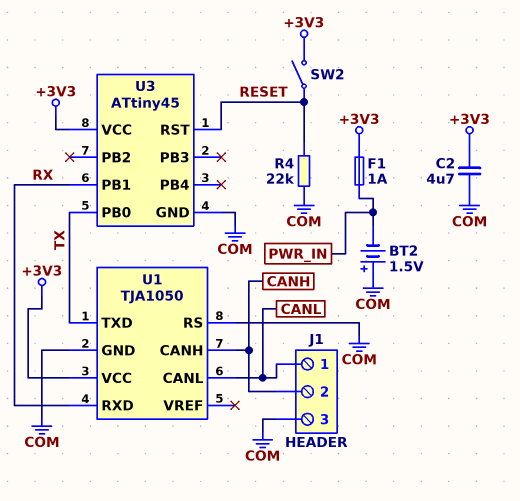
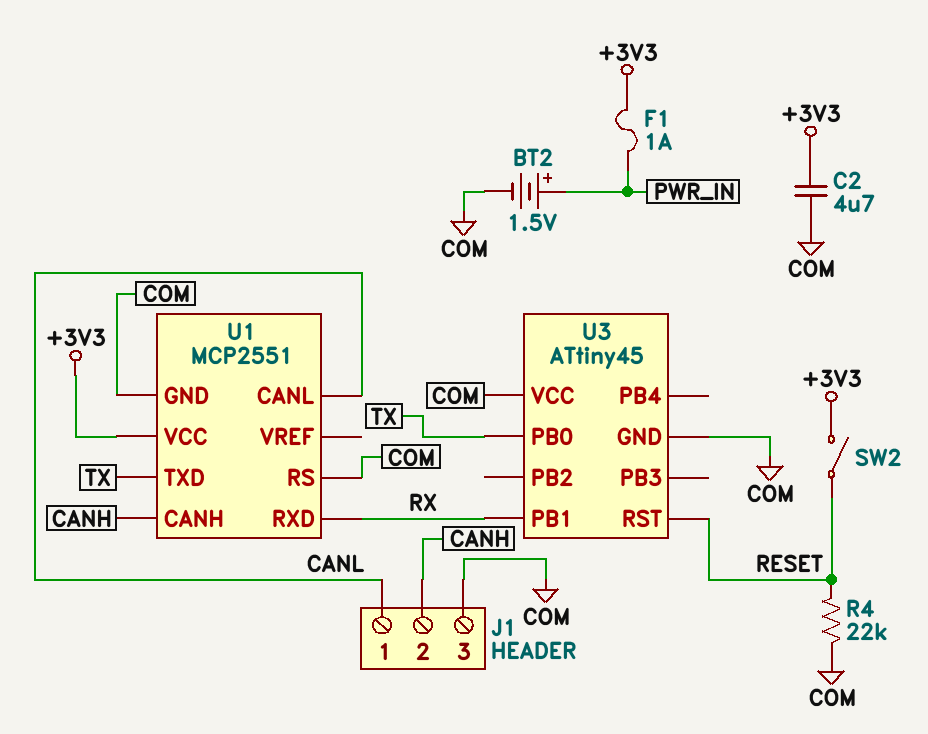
BT2: 1.5V (plus COM, minus PWR_IN) -> 1.5V (plus PWR_IN, minus COM)
U1: TJA1050 -> MCP2551
U3 pin VCC: +3V3 -> COM

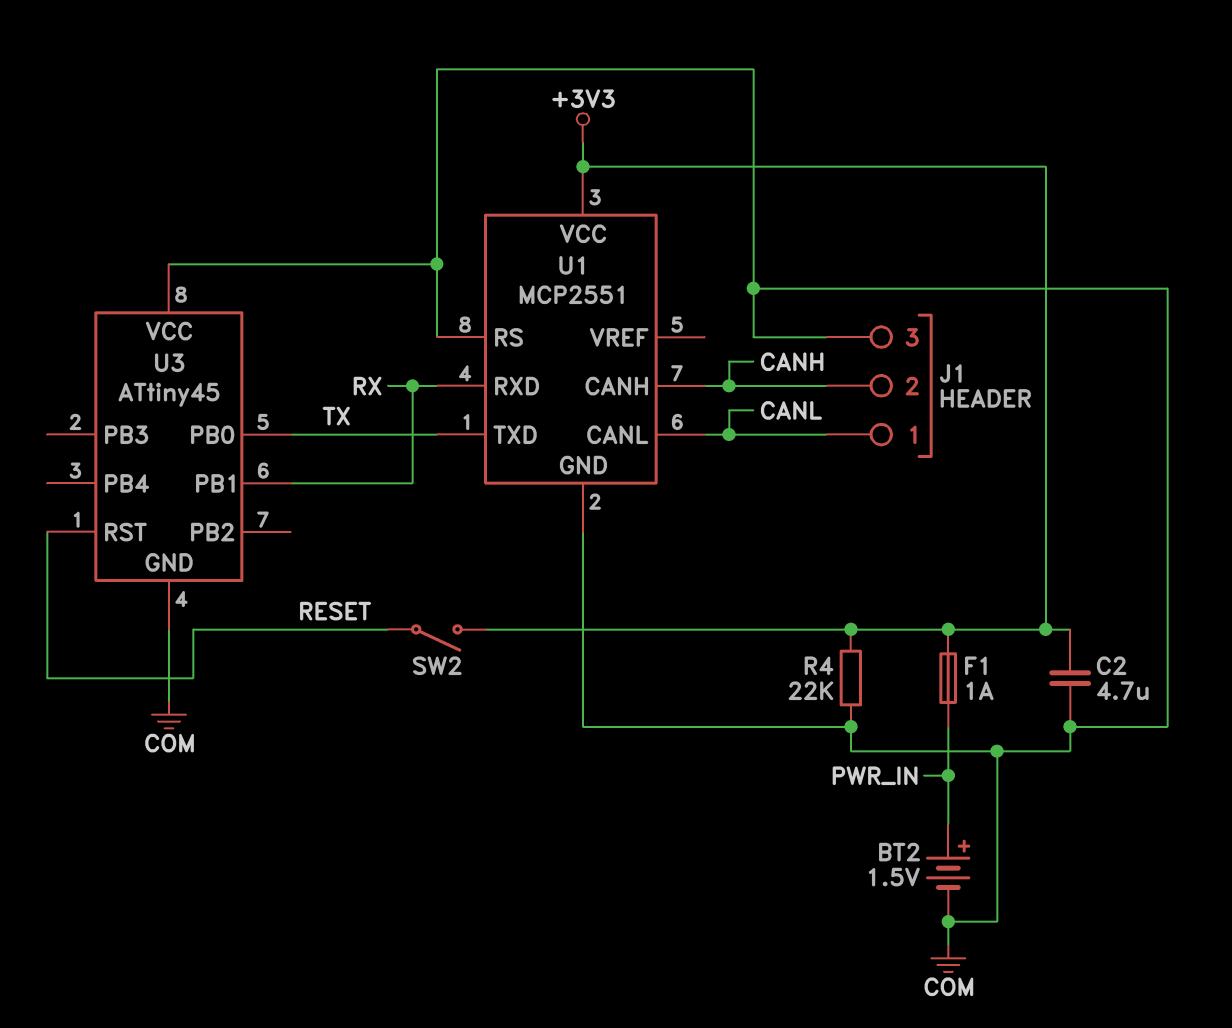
R4: 22k (COM, RESET) -> 22k (+3V3, COM)

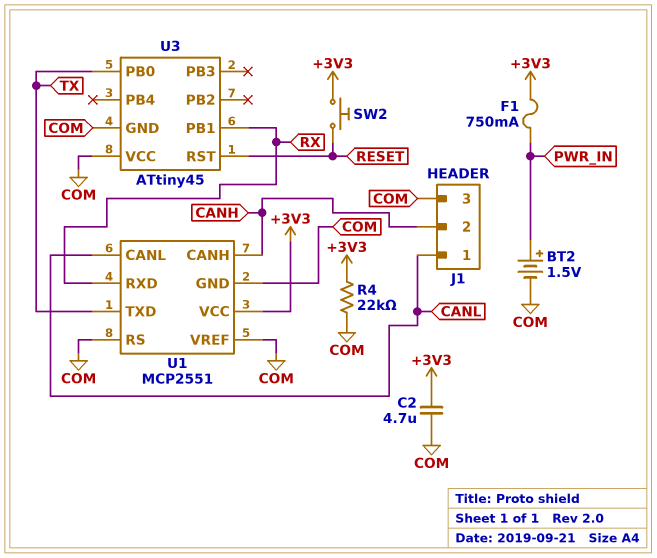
F1: 1A (+3V3, PWR_IN) -> 750mA (+3V3, PWR_IN)
SW2: switch (+3V3, RESET) -> button (+3V3, RESET)
U1 pin VREF: none -> COM

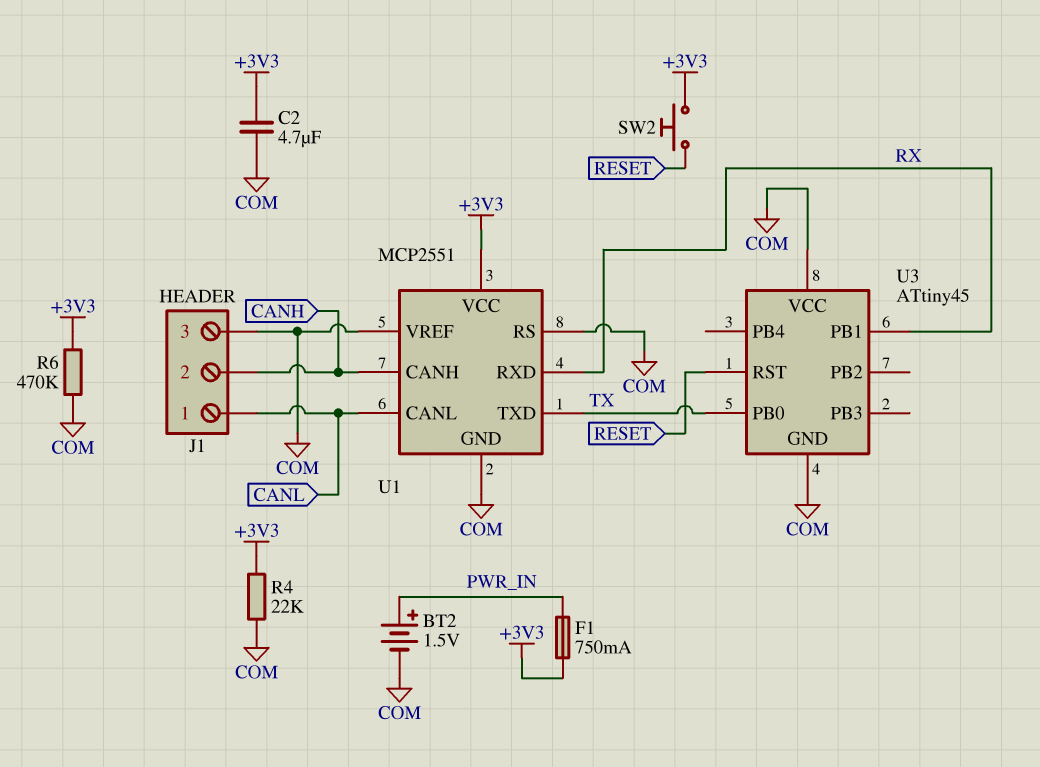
R6: none -> 470k (+3V3, COM)

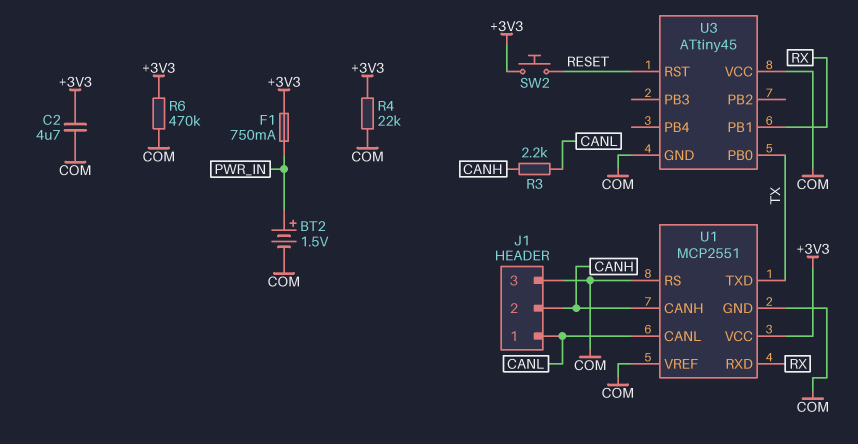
R3: none -> 2.2k (CANH, CANL)

